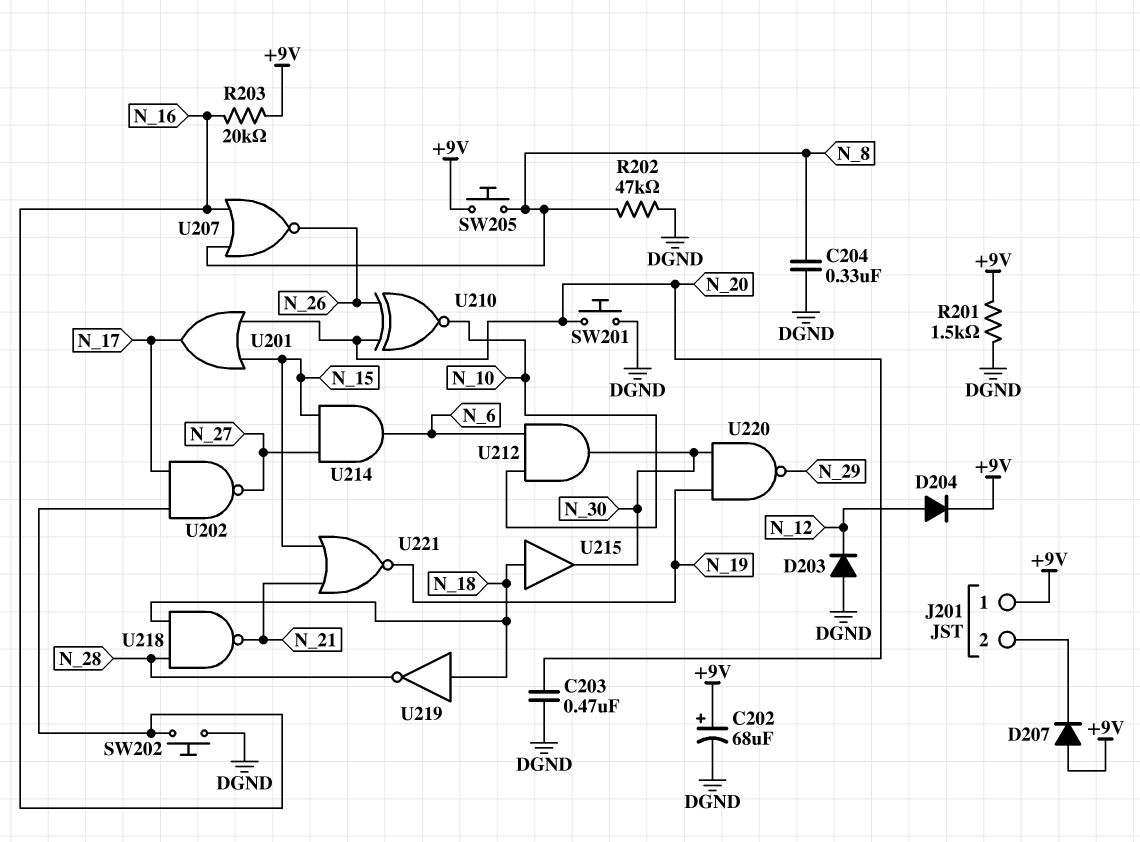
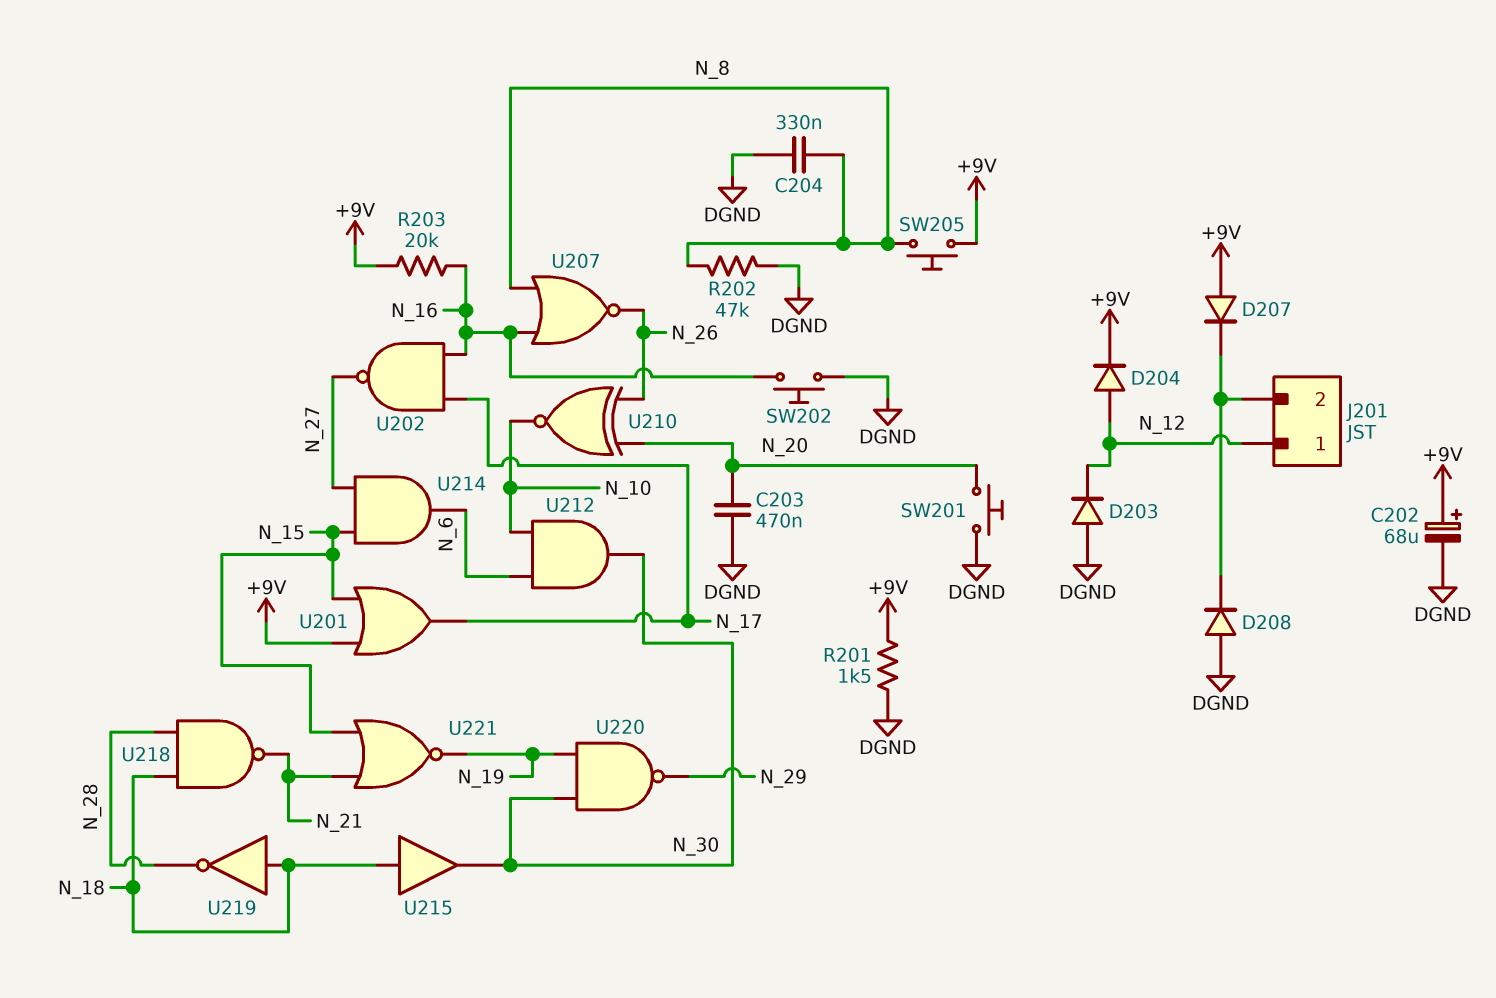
D208: none -> diode (A DGND, K J201/2)
J201 pin 1: +9V -> N_12
U201: OR (in N_15, in N_20, out N_17) -> OR (in +9V, in N_15, out N_17)

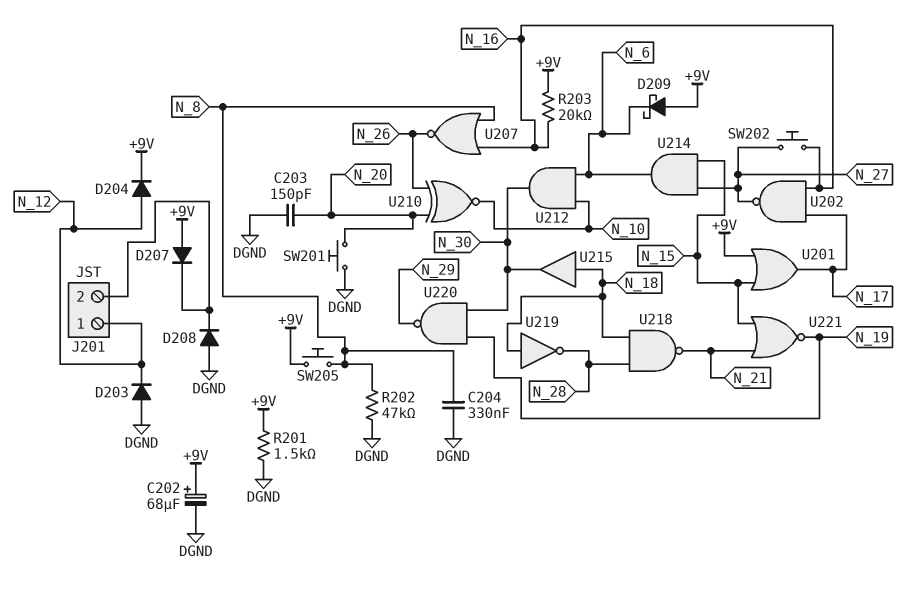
C203: 470nF (DGND, N_20) -> 150pF (DGND, N_20)
D209: none -> schottky (A +9V, K N_6)
SW202: button (DGND, N_16) -> button (N_16, N_27)

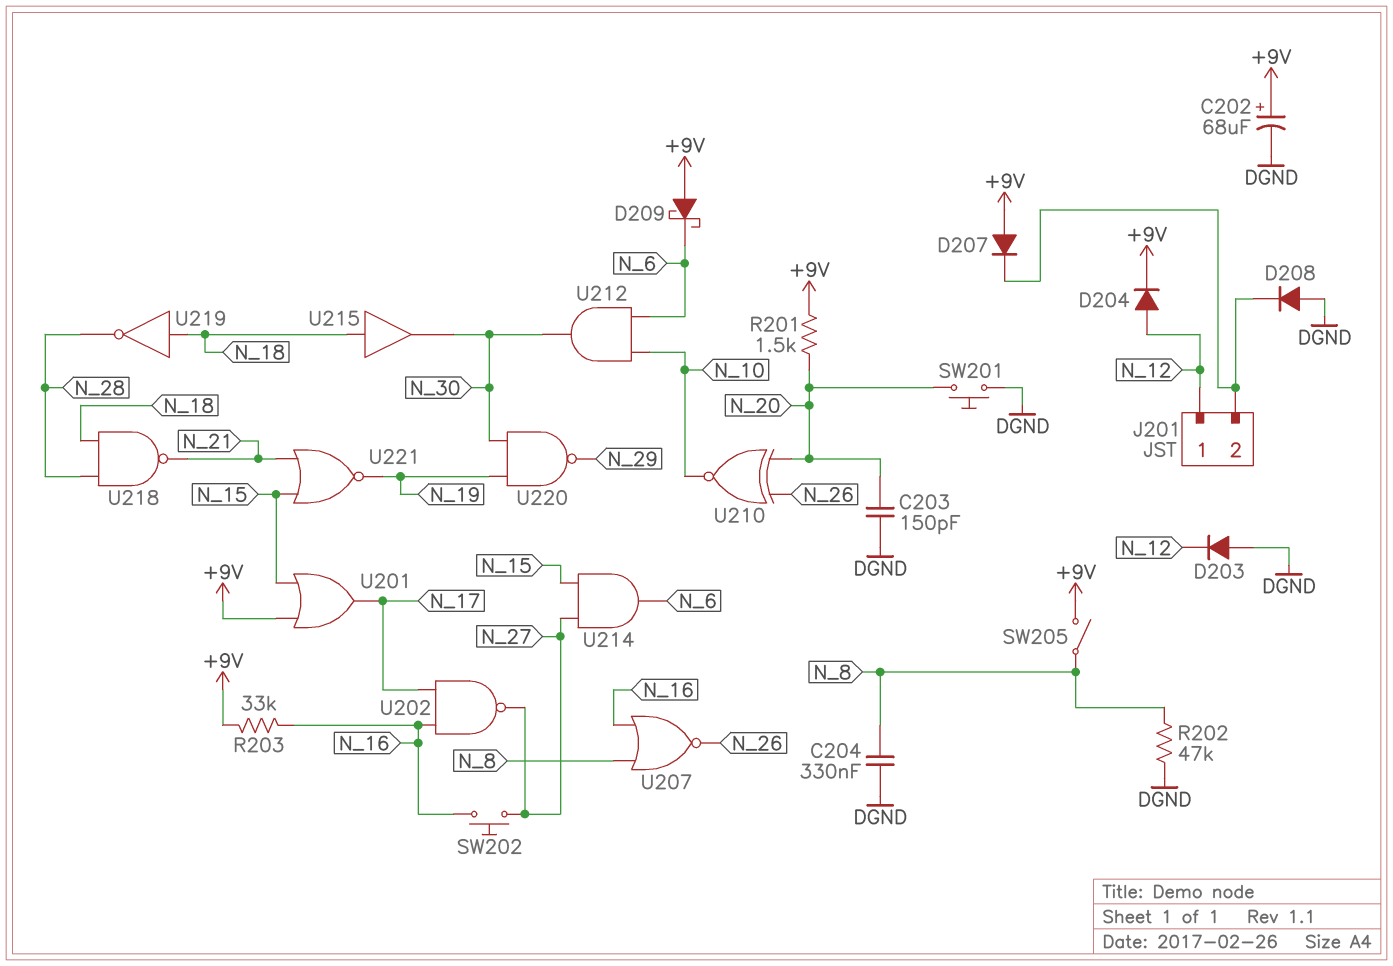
R201: 1.5k (+9V, DGND) -> 1.5k (+9V, N_20)
R203: 20k (+9V, N_16) -> 33k (+9V, N_16)
SW205: button (+9V, N_8) -> switch (+9V, N_8)

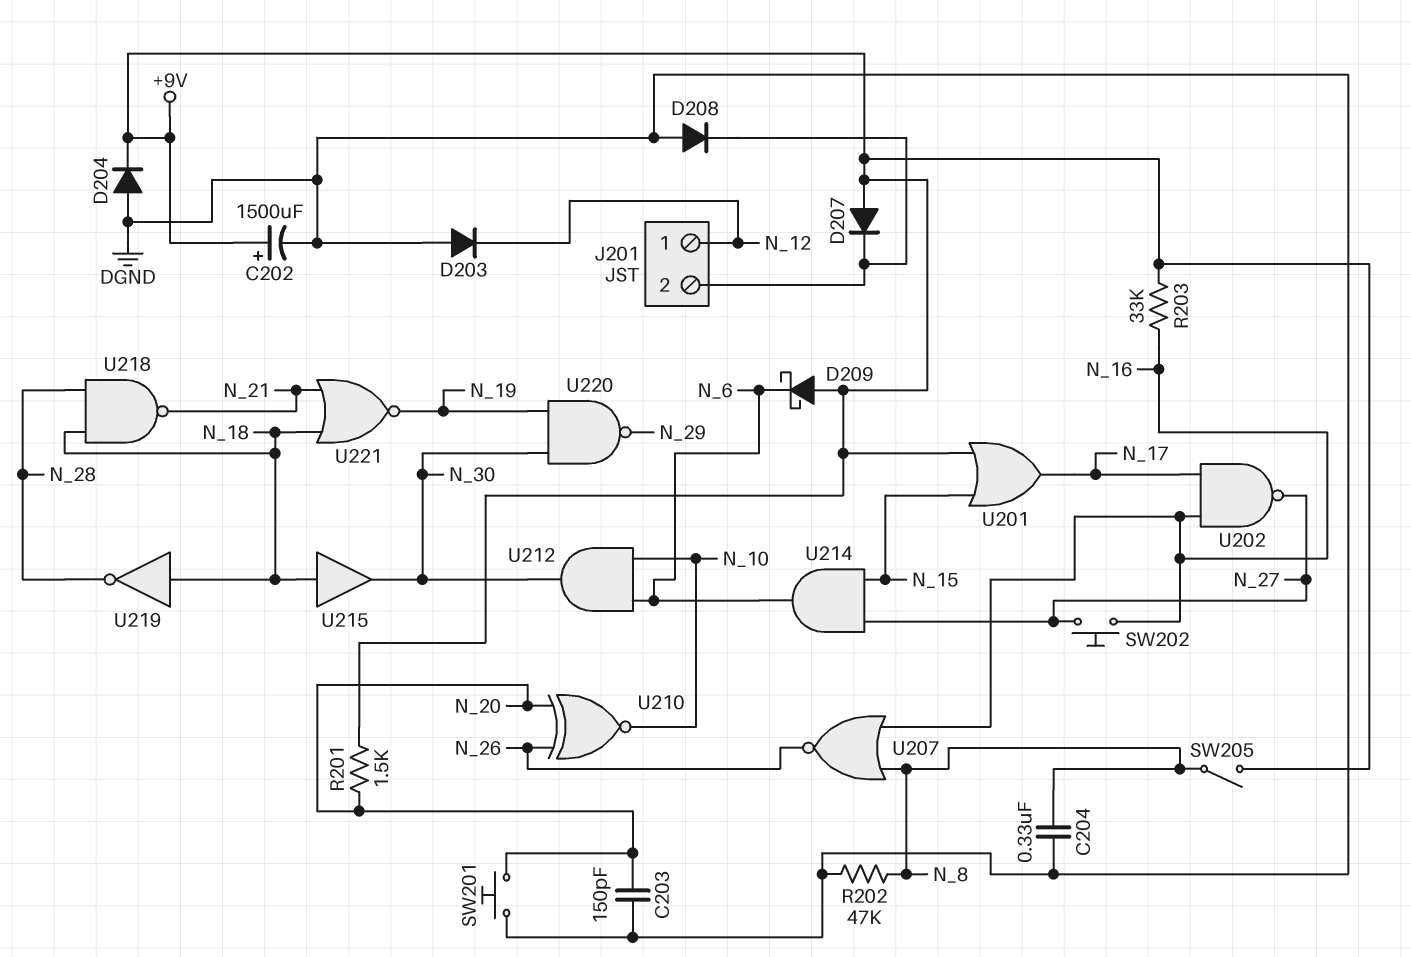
C202: 68uF (plus +9V, minus DGND) -> 1500uF (plus +9V, minus DGND)
D204: diode (A N_12, K +9V) -> diode (A DGND, K +9V)
U221: NOR (in N_15, in N_21, out N_19) -> NOR (in N_18, in N_21, out N_19)

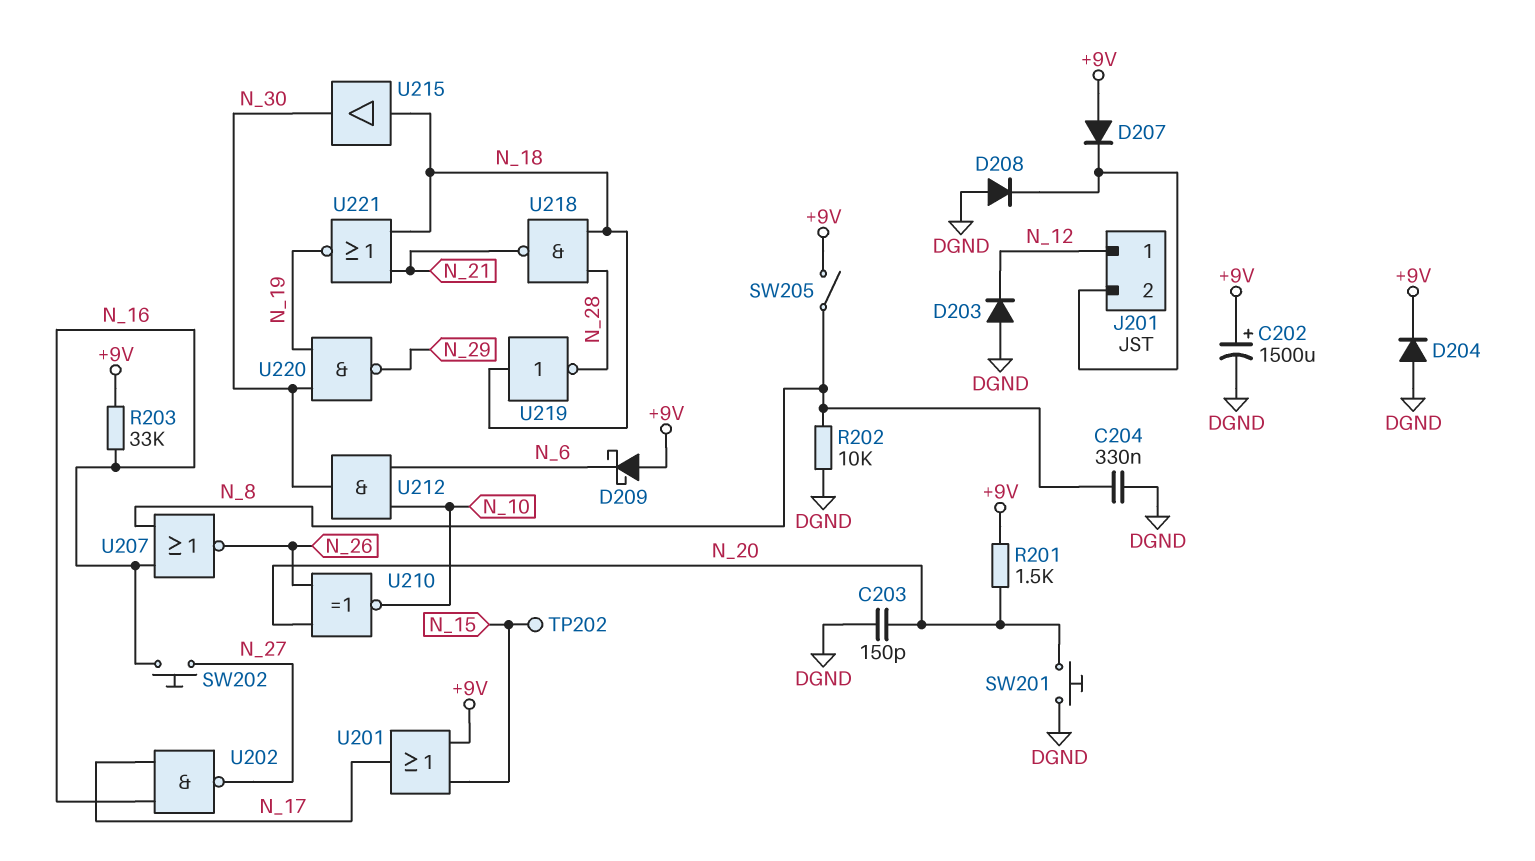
R202: 47k (DGND, N_8) -> 10k (DGND, N_8)
TP202: none -> test point (N_15)
U214: AND (in N_15, in N_27, out N_6) -> none

